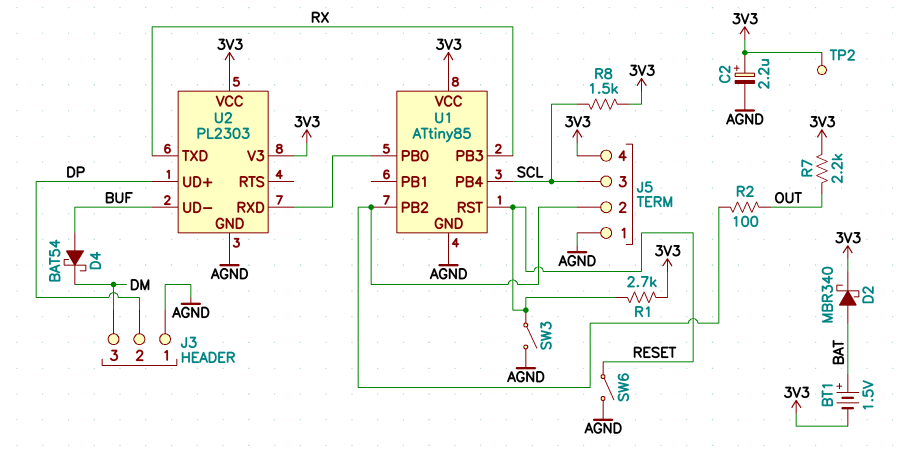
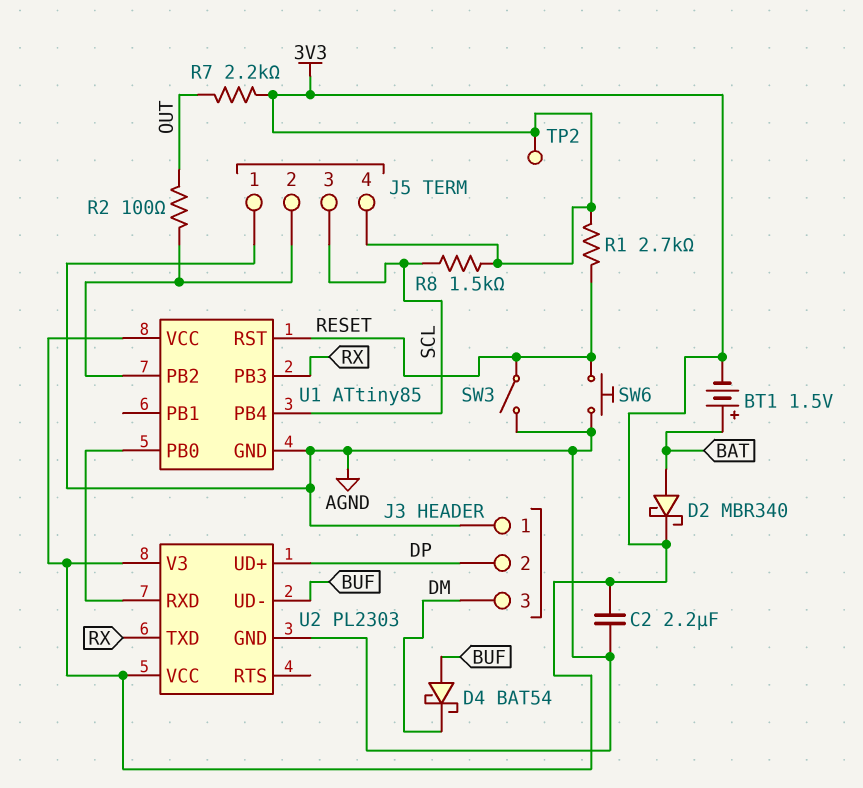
C2: 2.2uF (plus 3V3, minus AGND) -> 2.2uF (3V3, AGND)
SW6: switch (AGND, RESET) -> button (AGND, RESET)

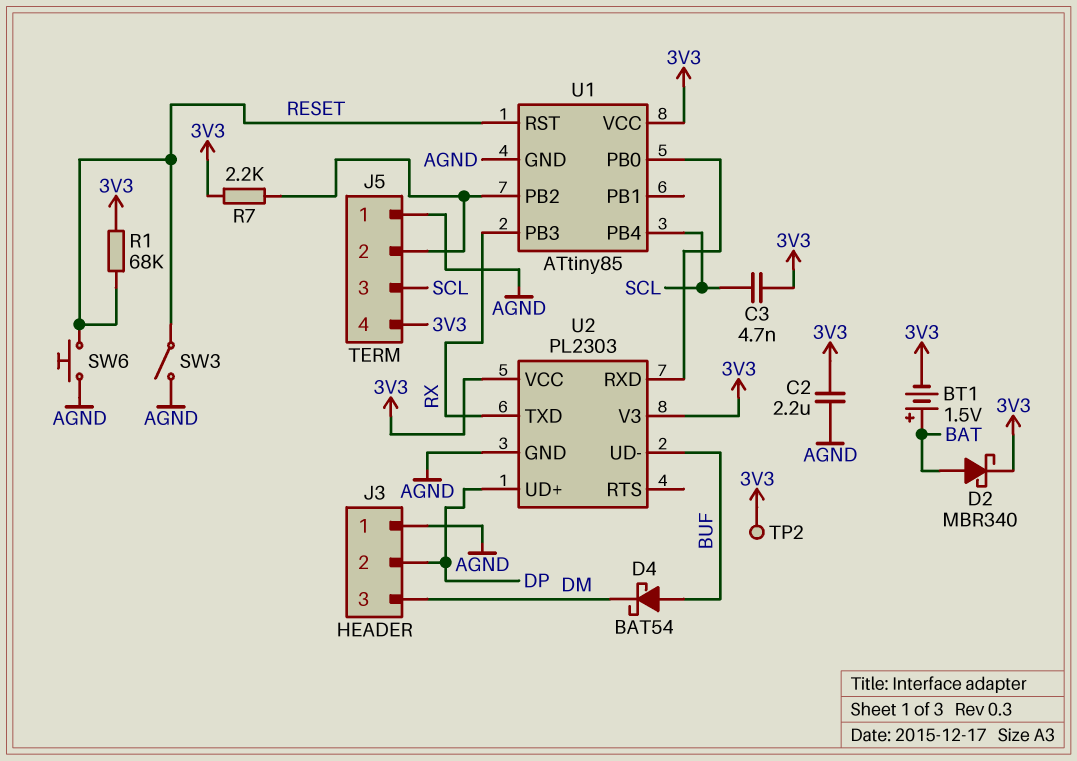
C3: none -> 4.7nF (3V3, SCL)
R1: 2.7k (3V3, RESET) -> 68k (3V3, RESET)
R2: 100 (J5/2, OUT) -> none
R7: 2.2k (3V3, OUT) -> 2.2k (3V3, J5/2)
R8: 1.5k (3V3, SCL) -> none

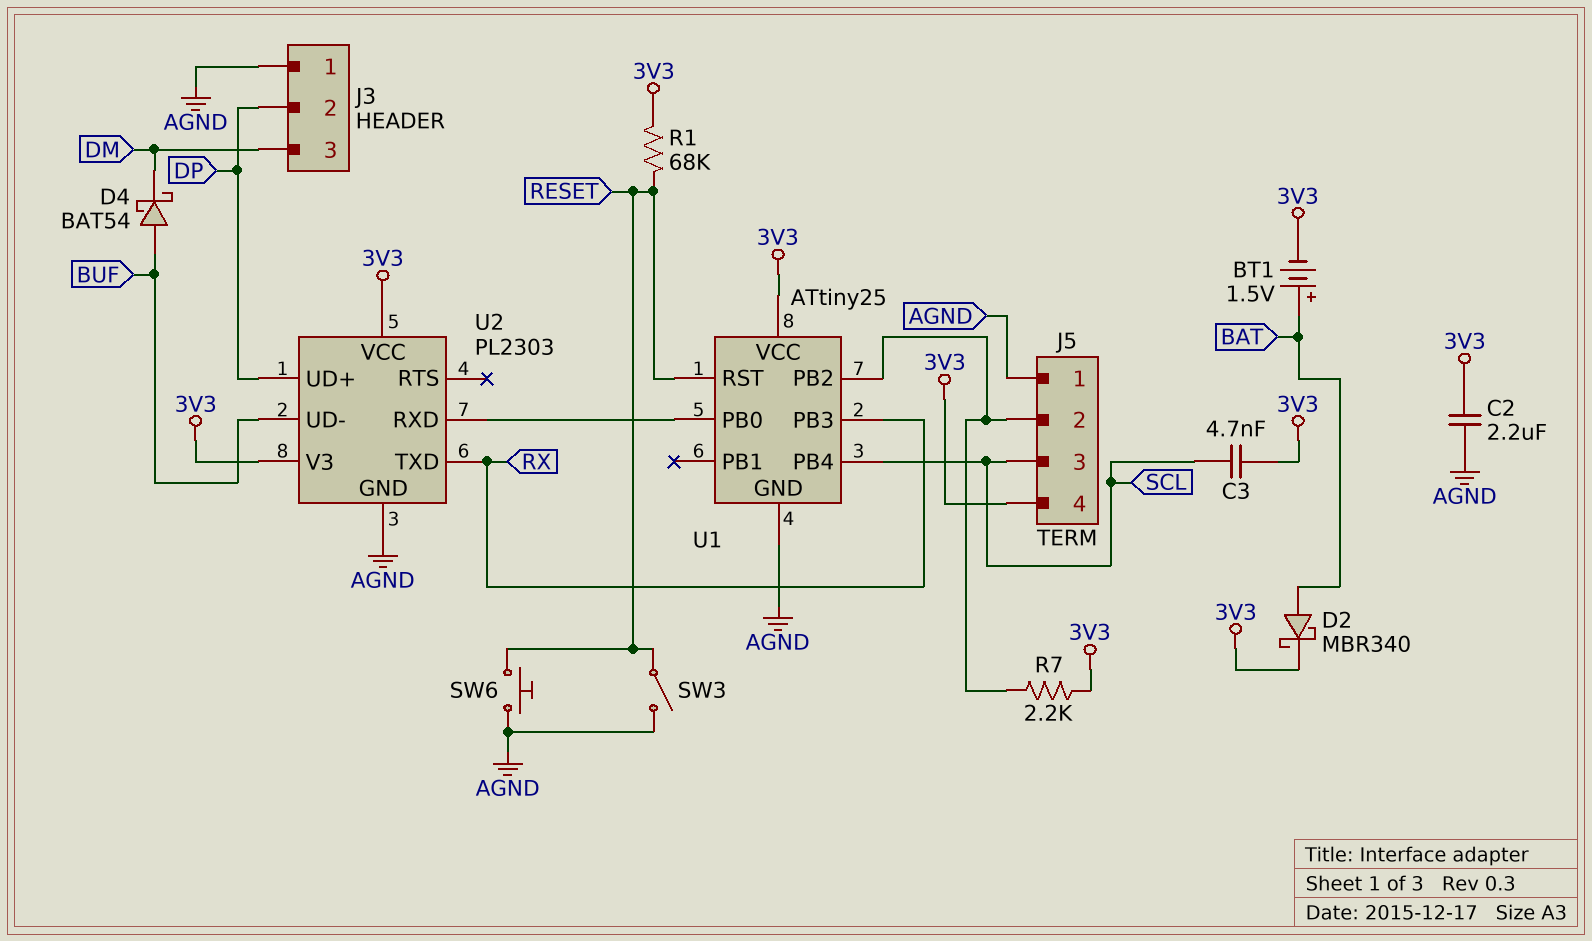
TP2: test point (3V3) -> none
U1: ATtiny85 -> ATtiny25

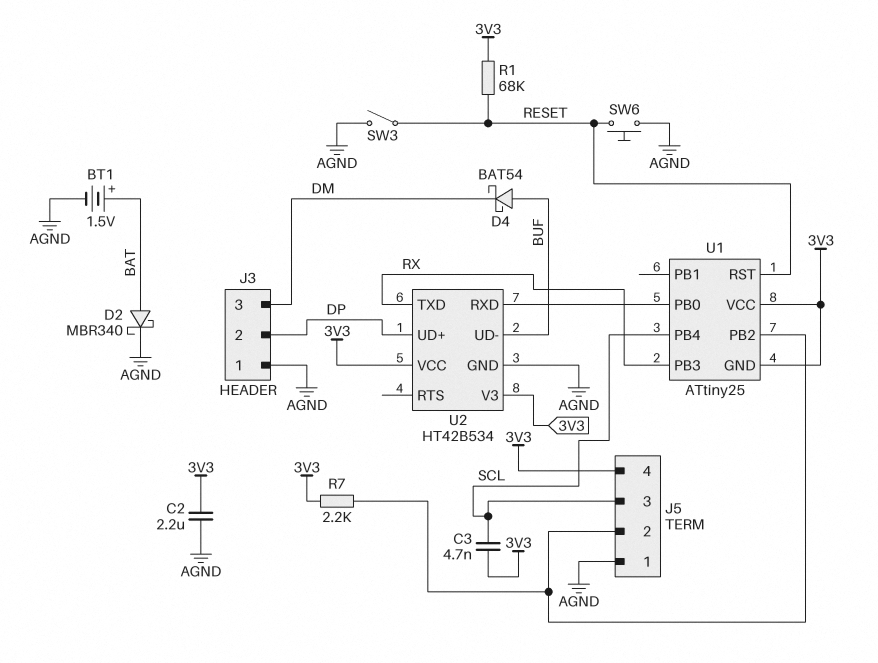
BT1: 1.5V (plus BAT, minus 3V3) -> 1.5V (plus BAT, minus AGND)
D2: schottky MBR340 (A BAT, K 3V3) -> schottky MBR340 (A BAT, K AGND)
U1 pin GND: AGND -> 3V3
U2: PL2303 -> HT42B534

